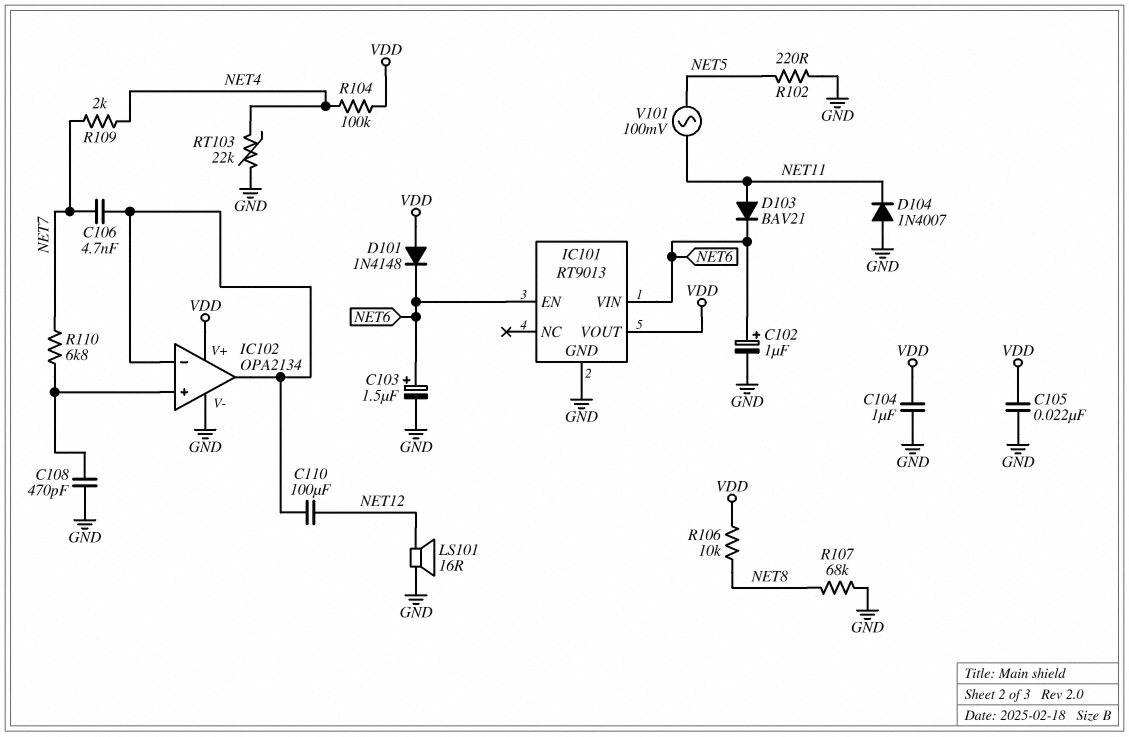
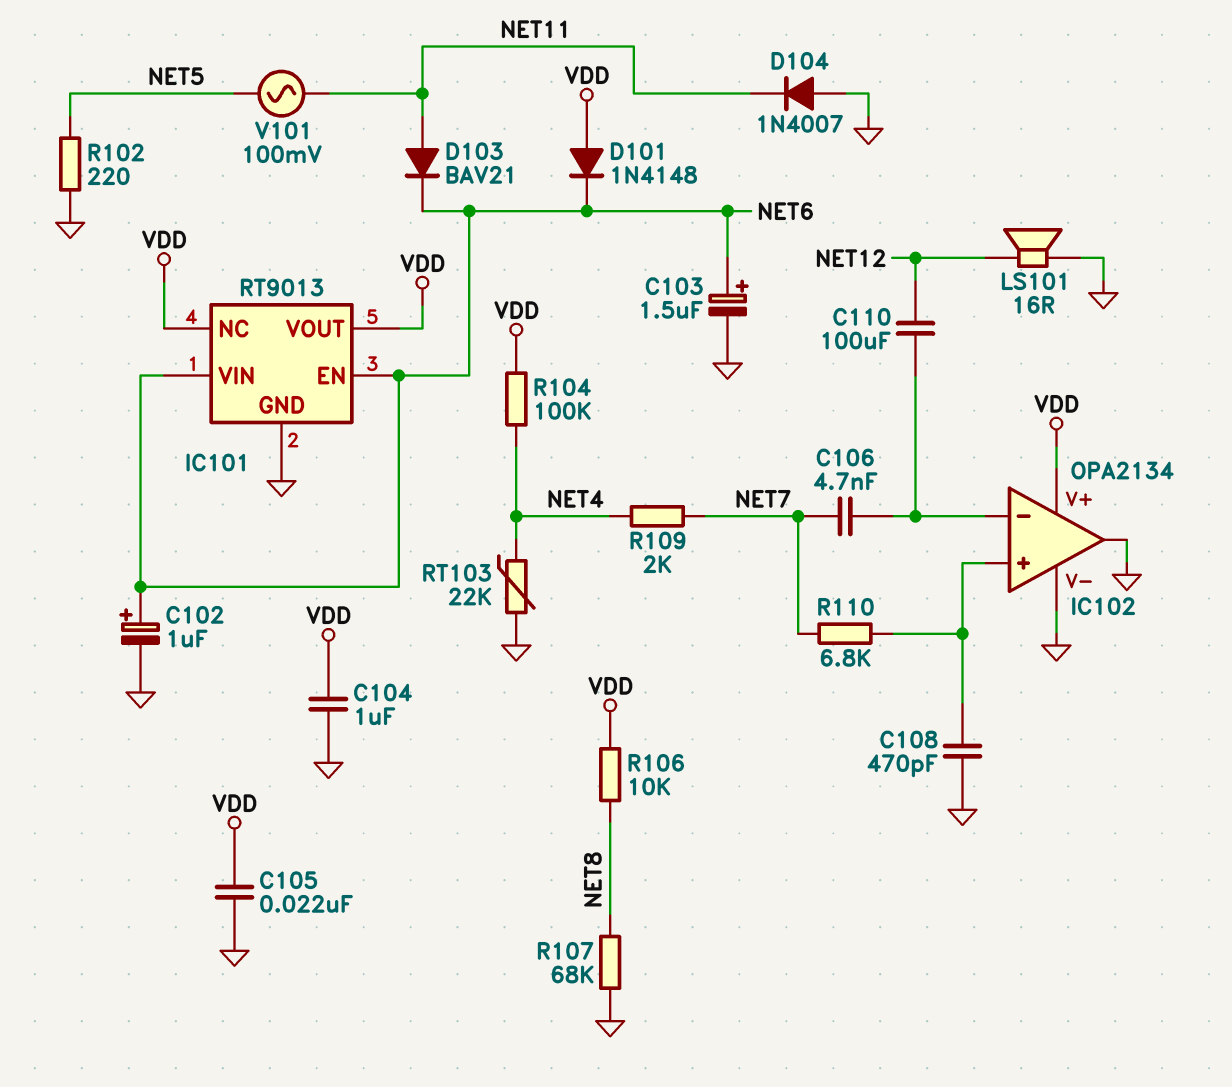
IC101 pin NC: none -> VDD
IC102 pin out: IC102/in- -> GND

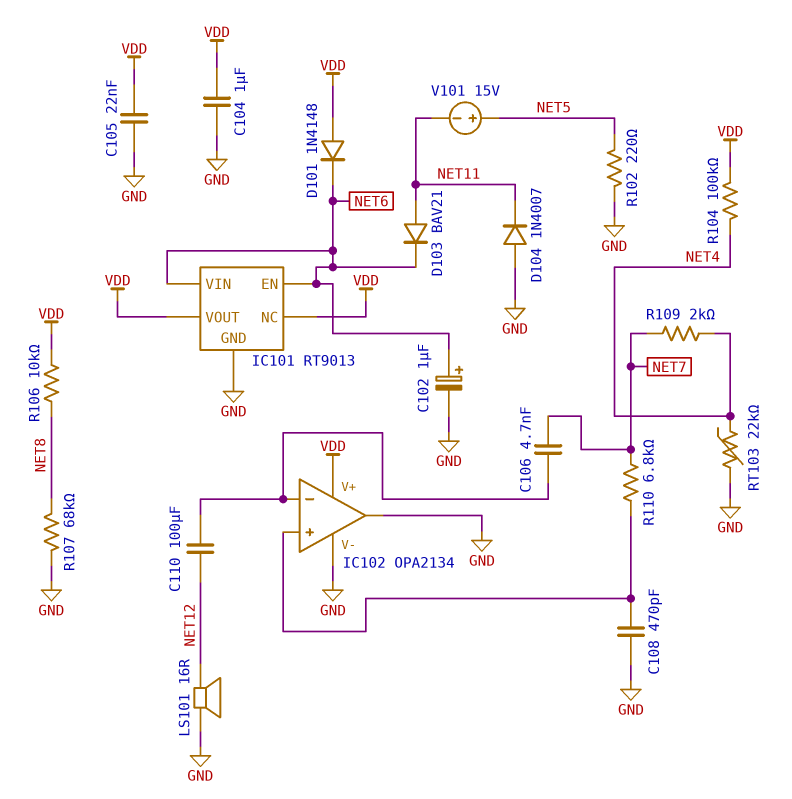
C103: 1.5uF (plus NET6, minus GND) -> none
V101: AC 100mV (NET5, NET11) -> 15V (plus NET5, minus NET11)

